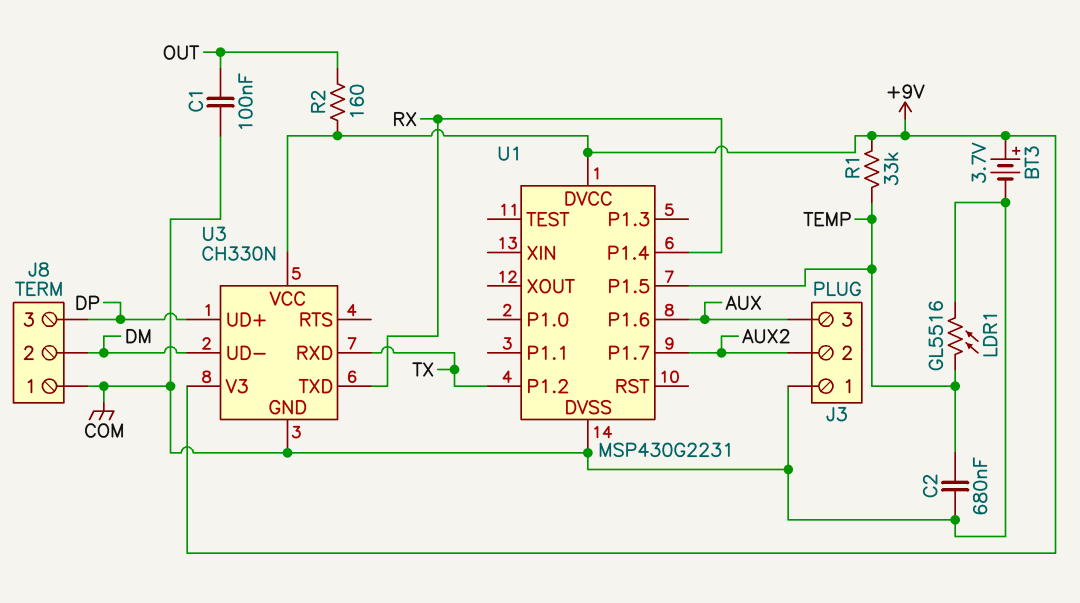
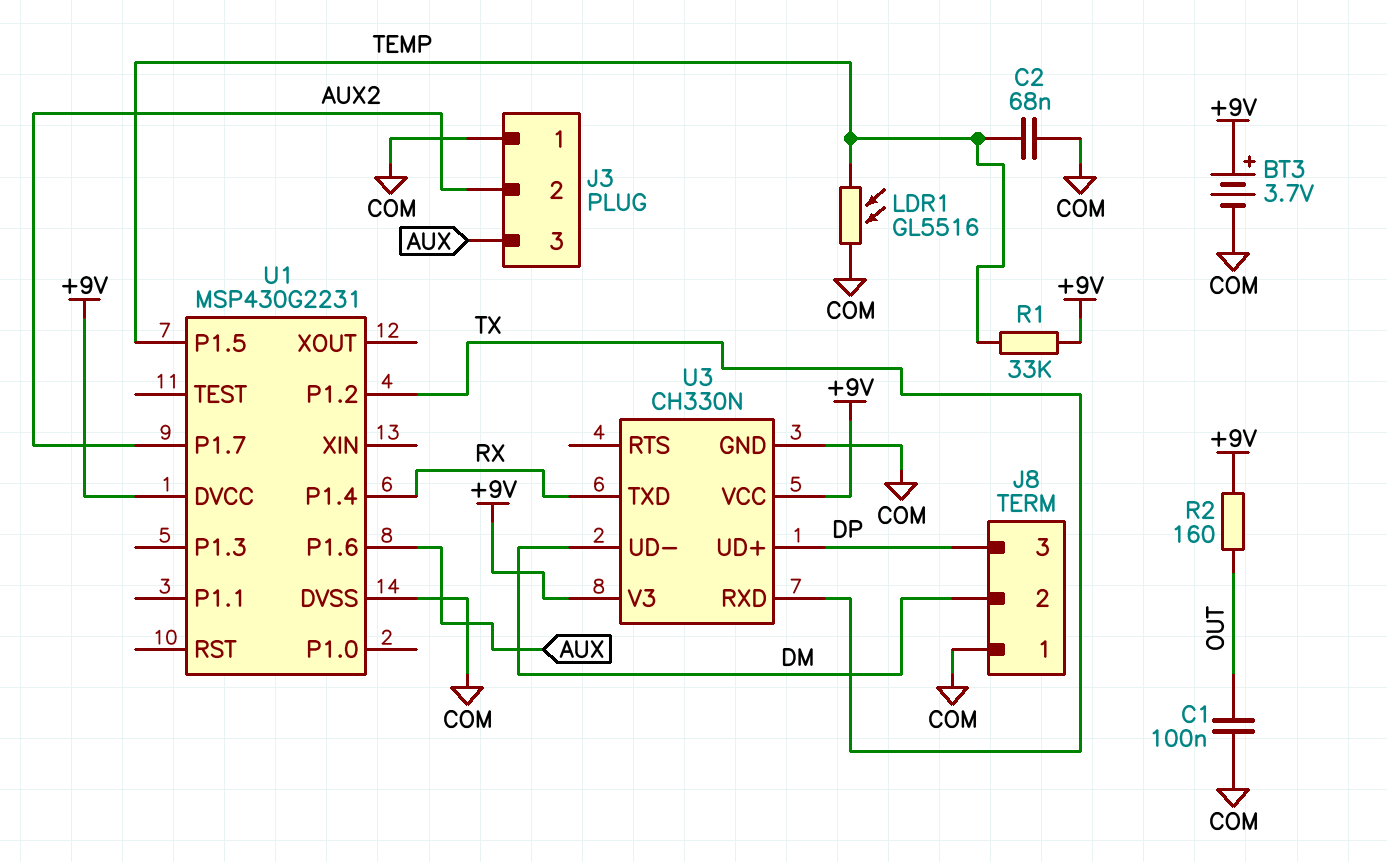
C2: 680nF (COM, TEMP) -> 68nF (COM, TEMP)

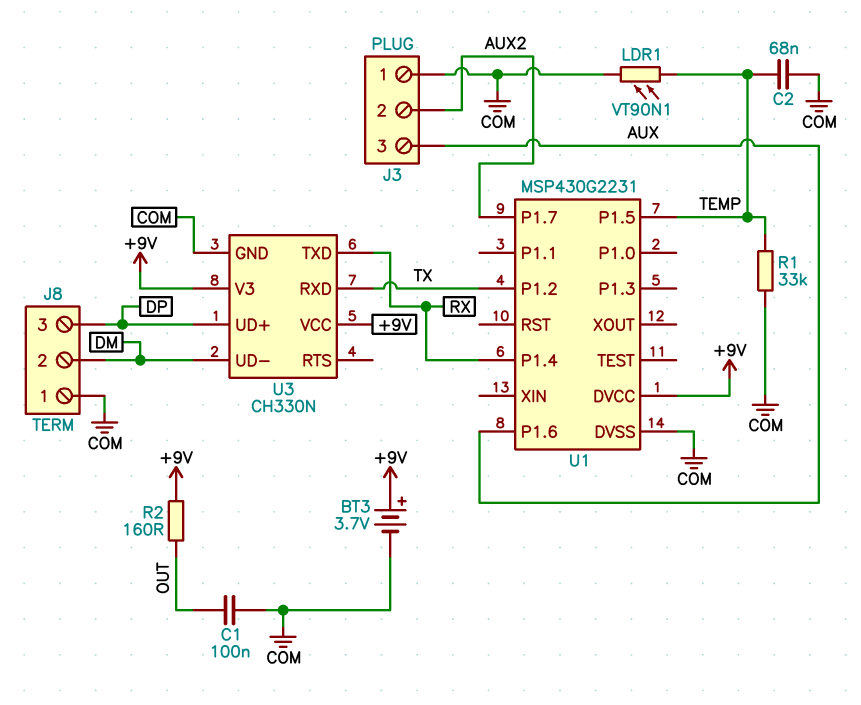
LDR1: GL5516 (COM, TEMP) -> VT90N1 (COM, TEMP)
R1: 33k (+9V, TEMP) -> 33k (COM, TEMP)

